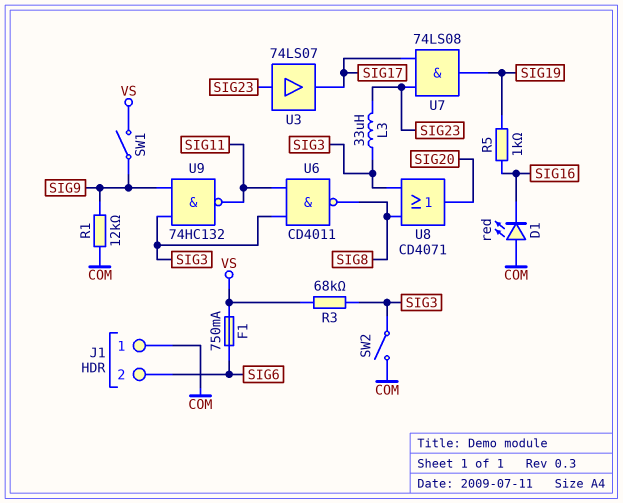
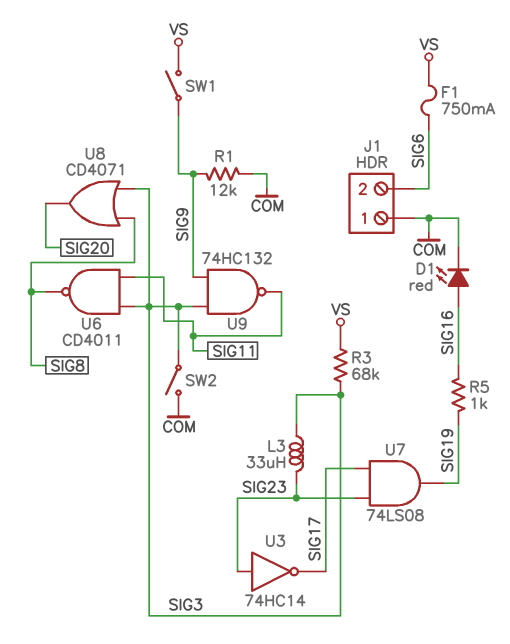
D1: LED red (A COM, K SIG16) -> LED red (A SIG16, K COM)
U3: buffer 74LS07 (in SIG23, out SIG17) -> NOT 74HC14 (in SIG23, out SIG17)

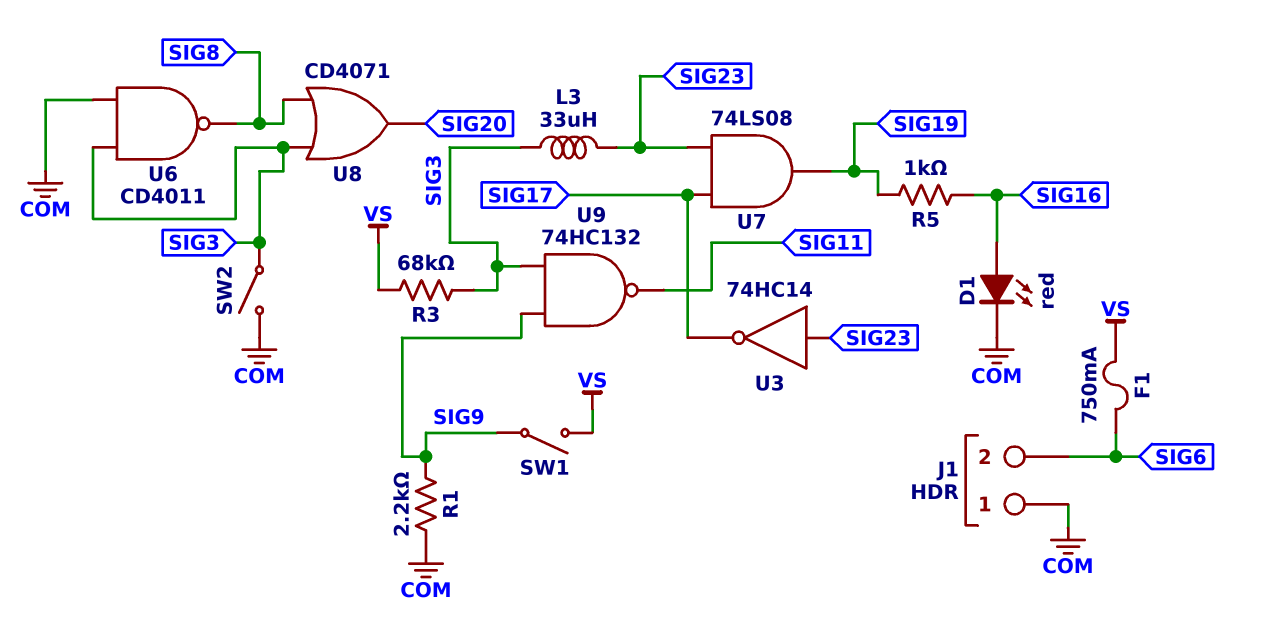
R1: 12k (COM, SIG9) -> 2.2k (COM, SIG9)
U6: NAND CD4011 (in SIG3, in SIG11, out SIG8) -> NAND CD4011 (in COM, in SIG3, out SIG8)

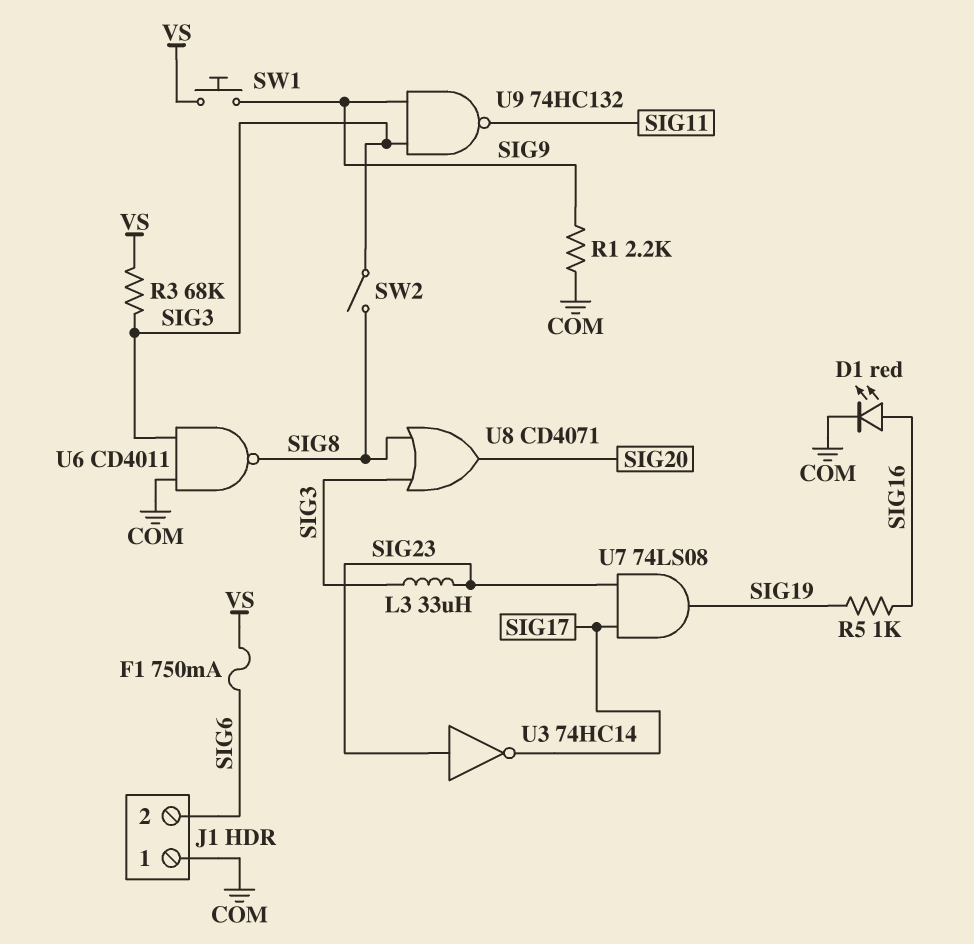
SW1: switch (SIG9, VS) -> button (SIG9, VS)
SW2: switch (COM, SIG3) -> switch (SIG3, SIG8)

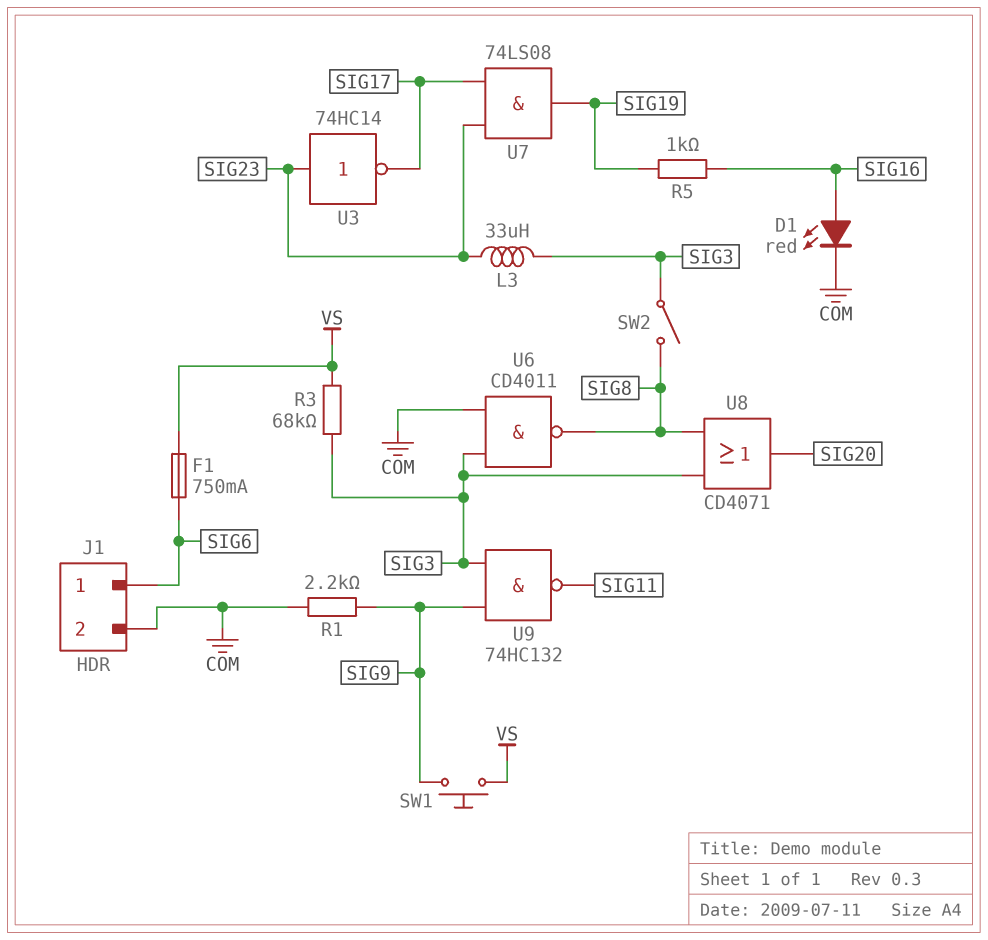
J1 pin 1: COM -> SIG6
J1 pin 2: SIG6 -> COM

